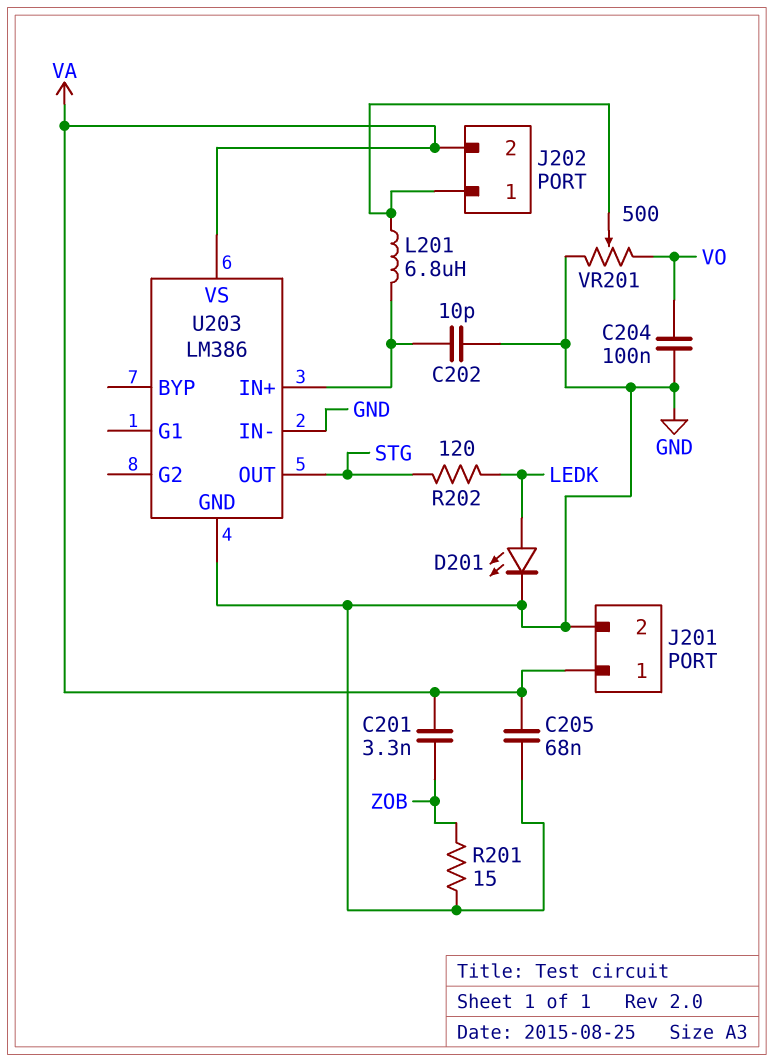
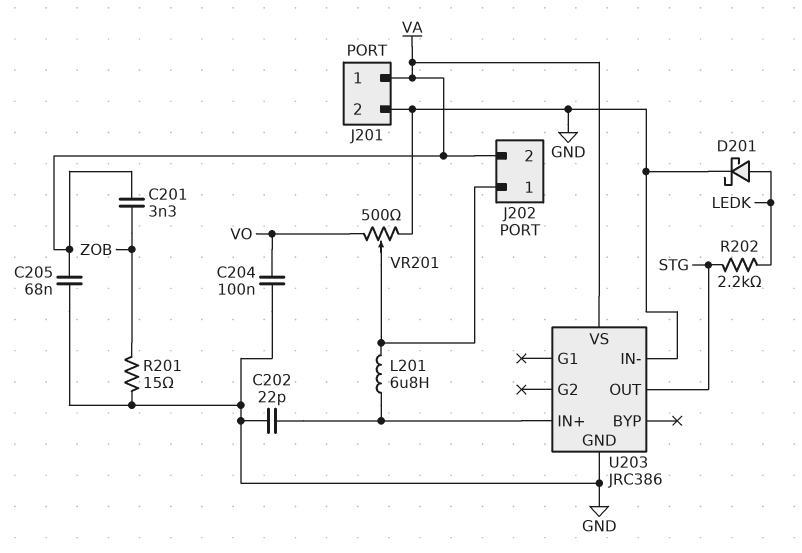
C202: 10pF (GND, U203/IN+) -> 22pF (GND, U203/IN+)
D201: LED (A LEDK, K GND) -> schottky (A LEDK, K GND)
R202: 120 (LEDK, STG) -> 2.2k (LEDK, STG)
U203: LM386 -> JRC386

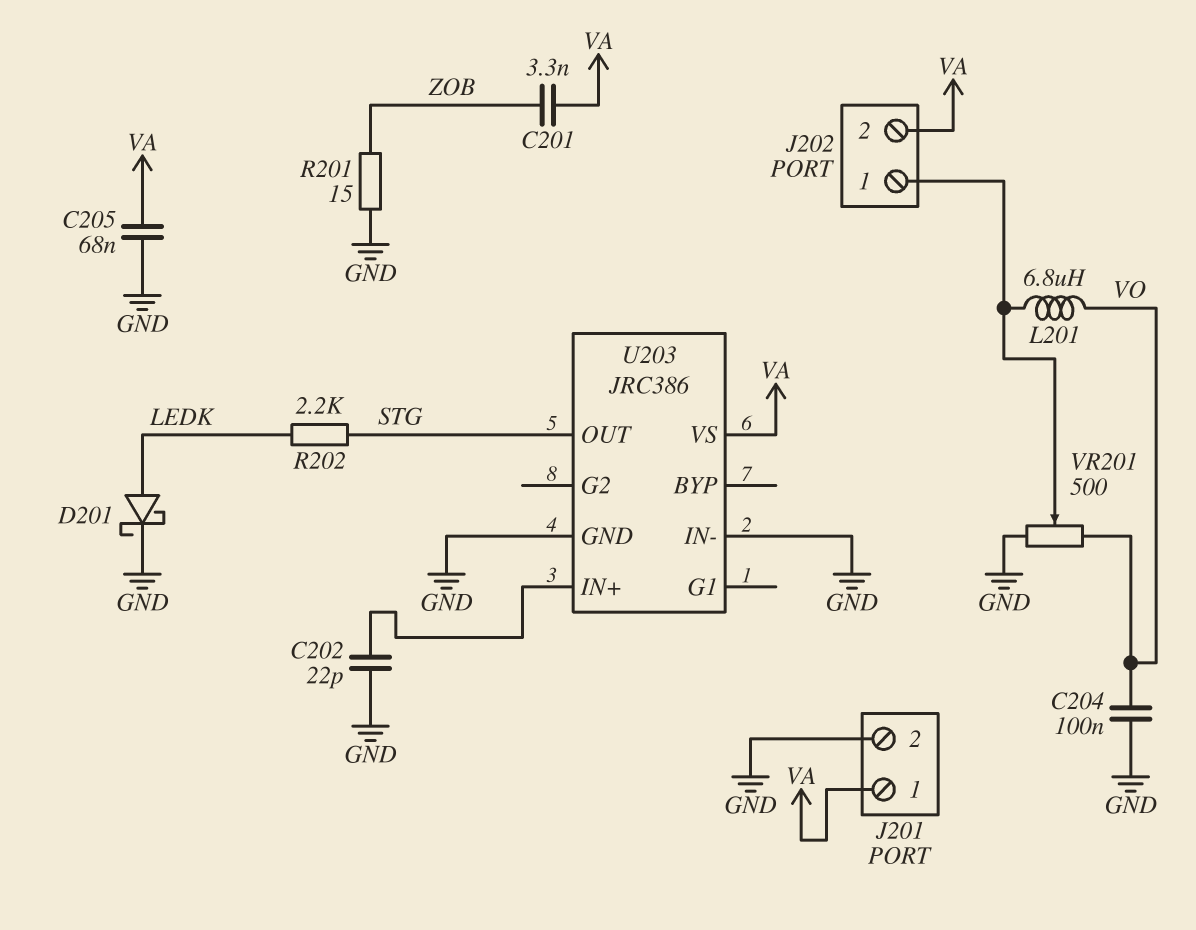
L201: 6.8uH (J202/1, U203/IN+) -> 6.8uH (J202/1, VO)

